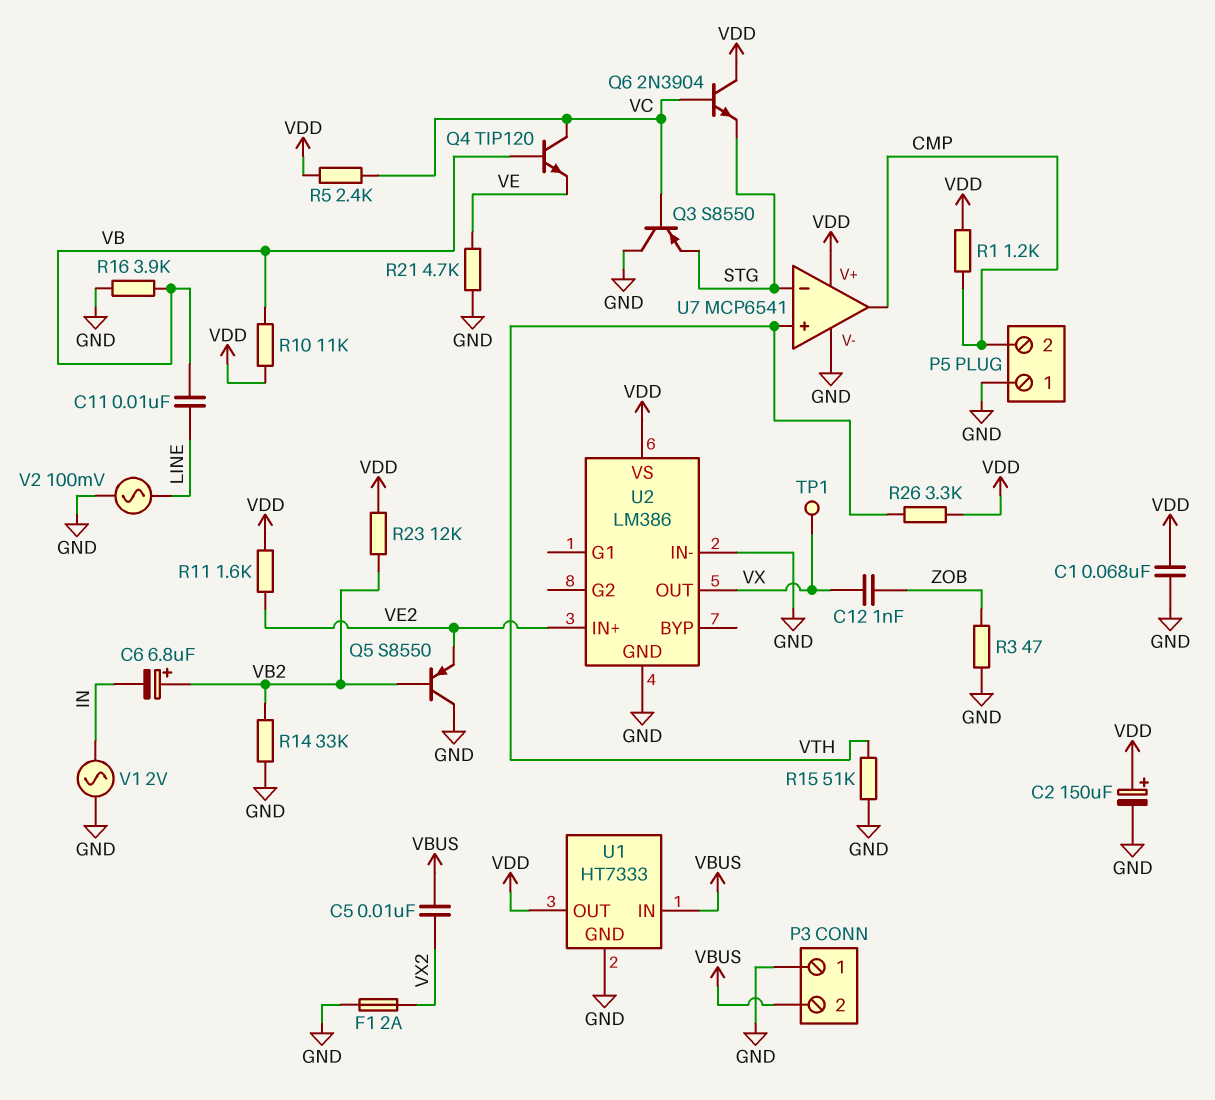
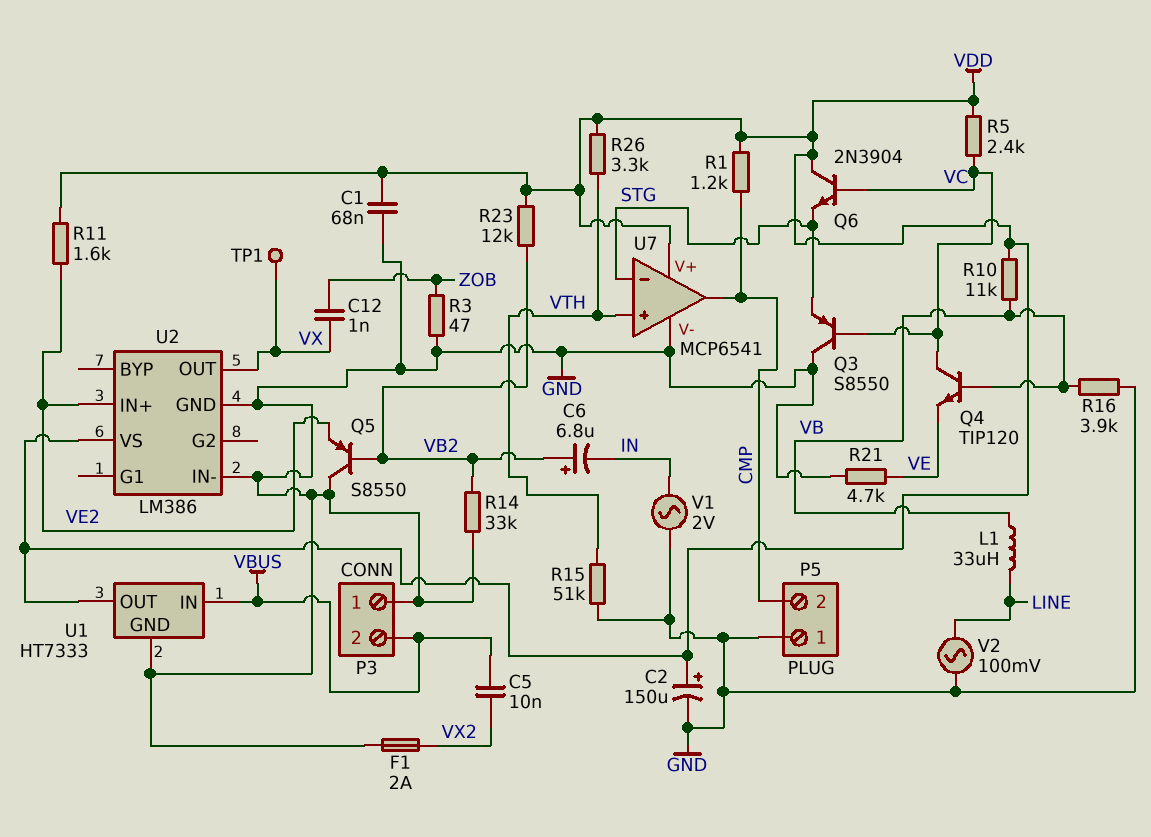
C11: 10nF (LINE, VB) -> none
L1: none -> 33uH (LINE, VB)

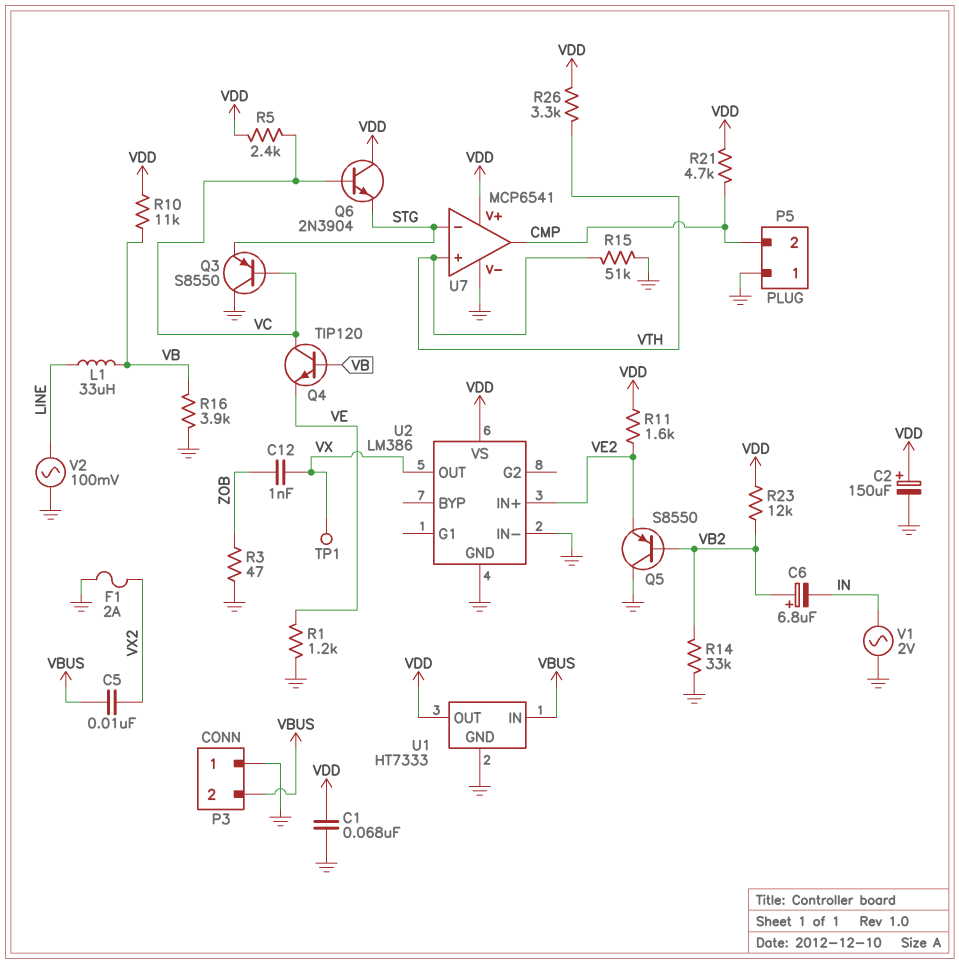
R1: 1.2k (CMP, VDD) -> 1.2k (GND, VE)
R21: 4.7k (GND, VE) -> 4.7k (CMP, VDD)

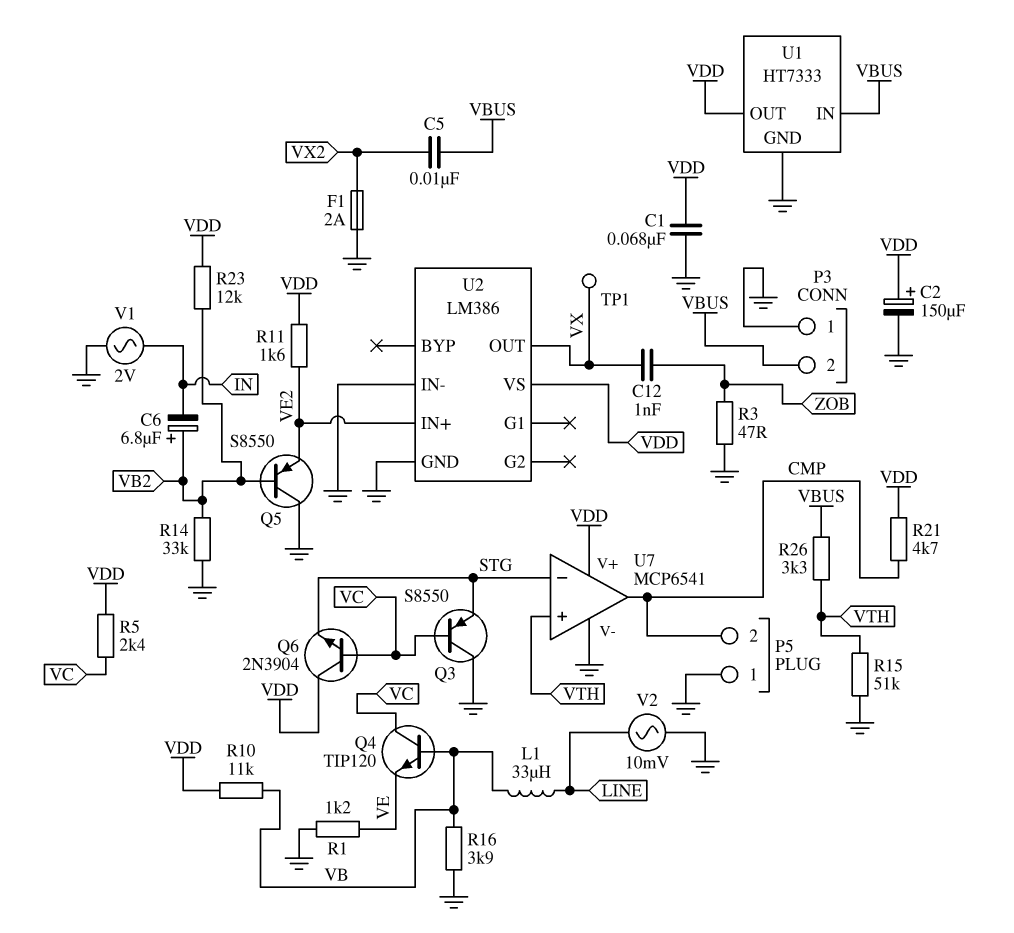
R26: 3.3k (VDD, VTH) -> 3.3k (VBUS, VTH)
V2: AC 100mV (GND, LINE) -> AC 10mV (GND, LINE)

